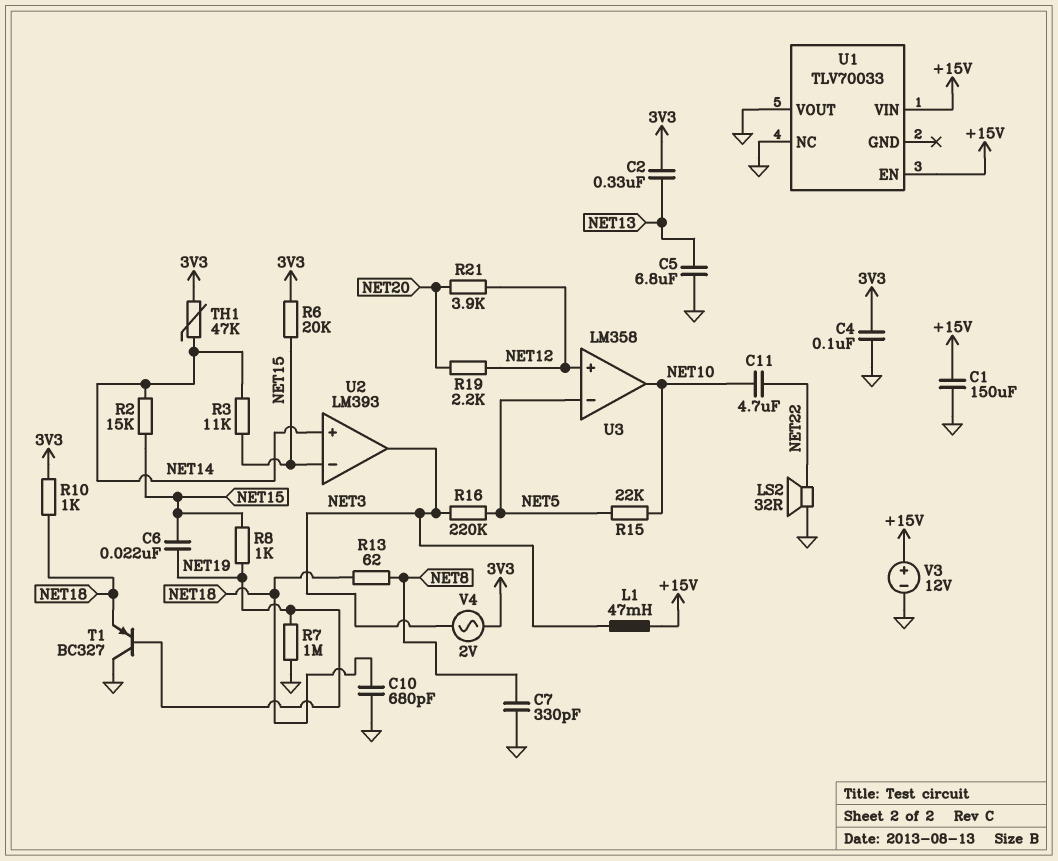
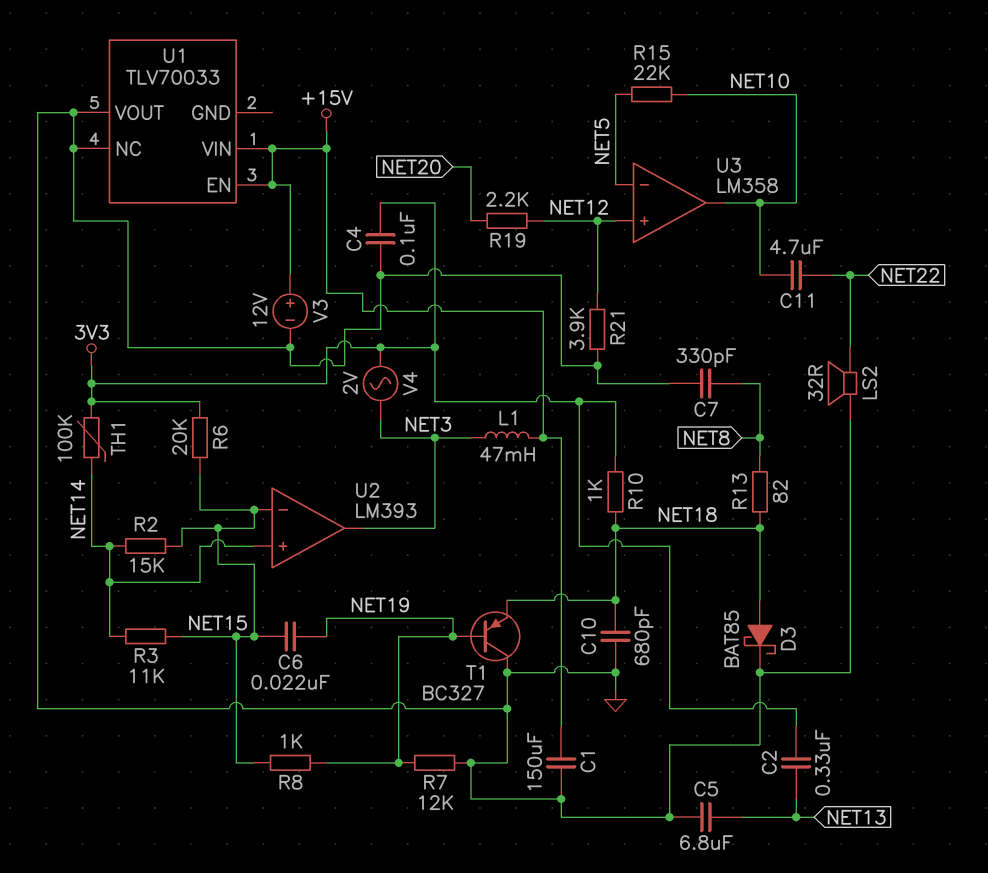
D3: none -> schottky BAT85 (A NET18, K GND)
R7: 1M (GND, NET19) -> 12k (GND, NET19)
R13: 62 (NET8, NET18) -> 82 (NET8, NET18)
R16: 220k (NET3, NET5) -> none
R21: 3.9k (NET12, NET20) -> 3.9k (GND, NET12)
TH1: 47k (3V3, NET14) -> 100k (3V3, NET14)

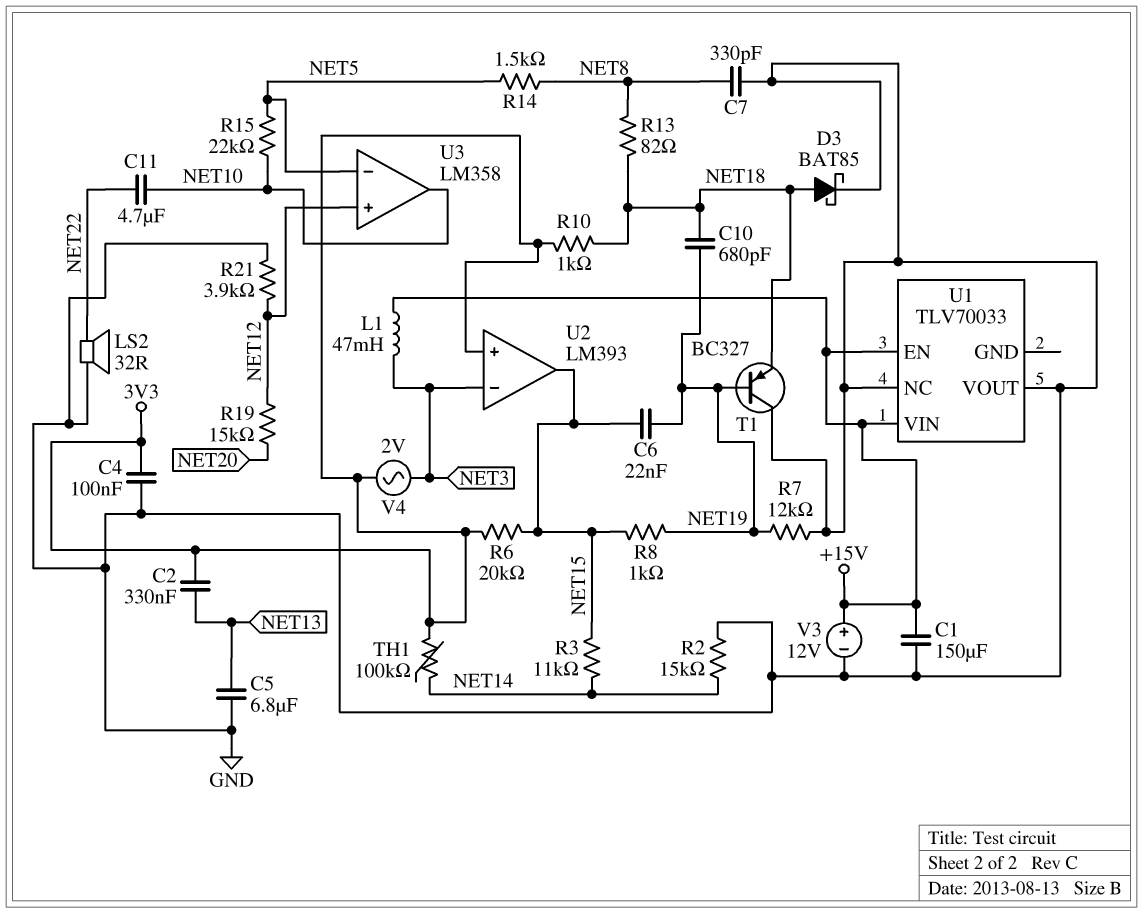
C10: 680pF (GND, NET18) -> 680pF (NET18, NET19)
R2: 15k (NET14, NET15) -> 15k (GND, NET14)
R14: none -> 1.5k (NET5, NET8)
R19: 2.2k (NET12, NET20) -> 15k (NET12, NET20)
U2 pin in+: NET14 -> 3V3
U2 pin in-: NET15 -> NET3
U2 pin out: NET3 -> NET15

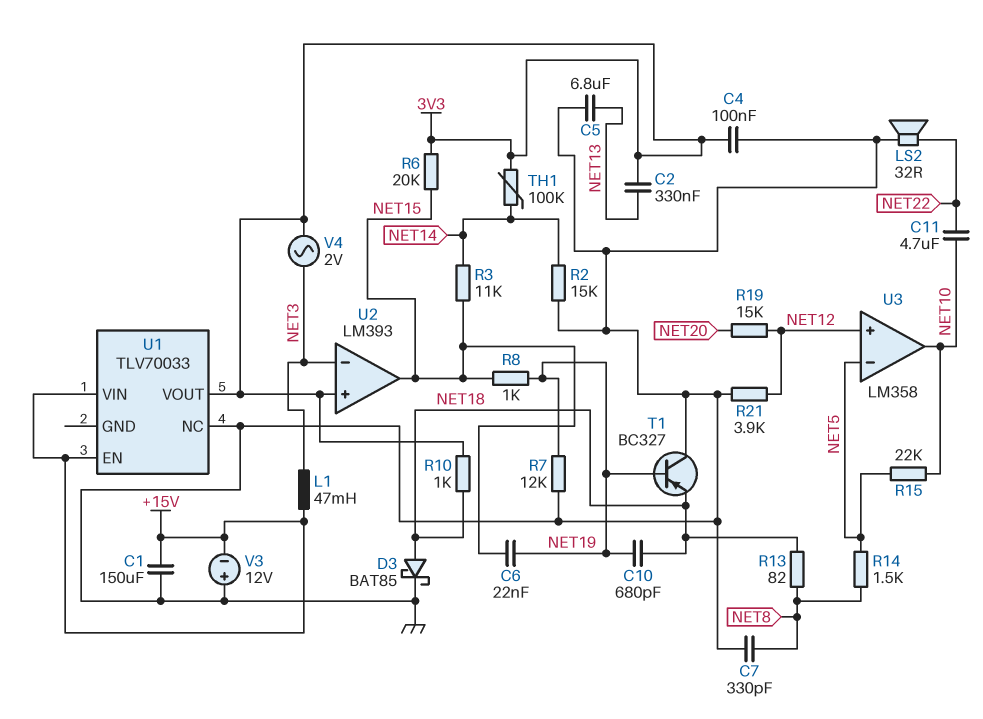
U1 pin VOUT: GND -> 3V3
V3: 12V (plus +15V, minus GND) -> 12V (plus GND, minus +15V)

